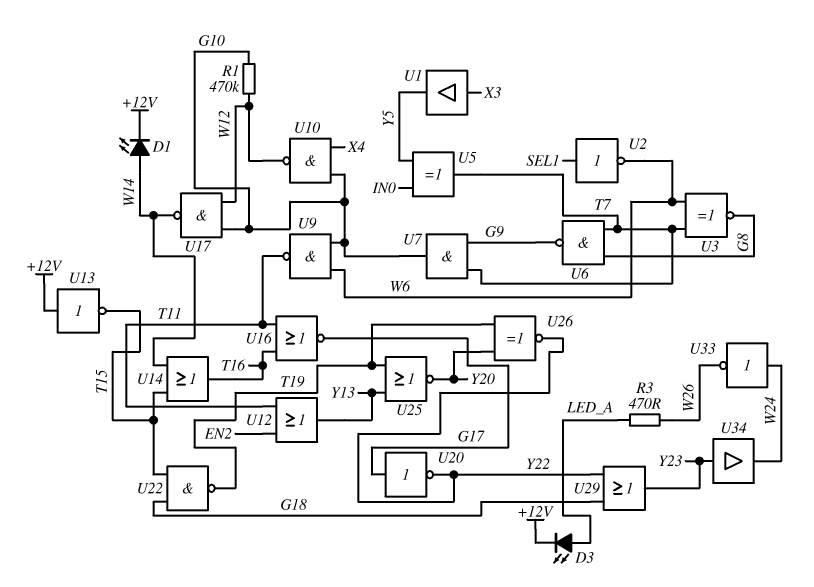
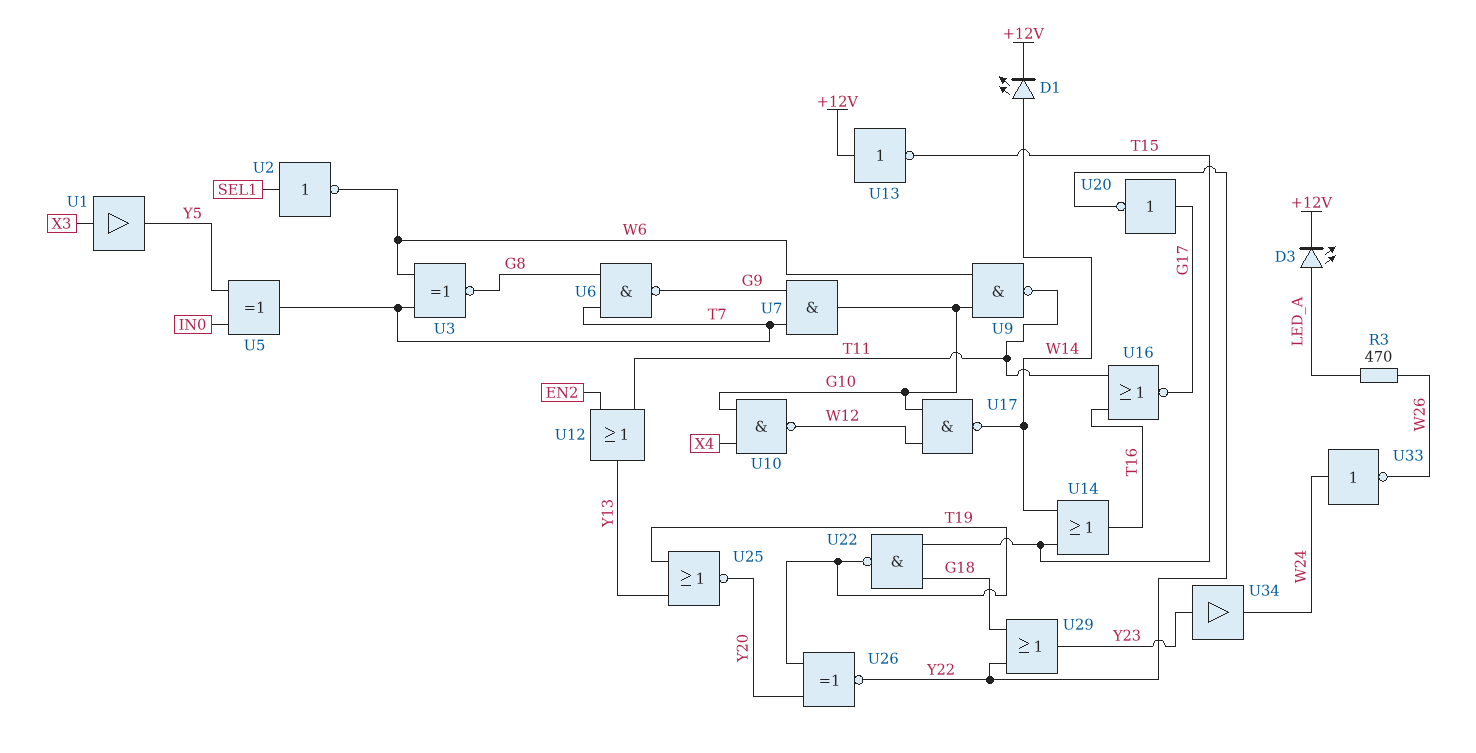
R1: 470k (G10, W12) -> none

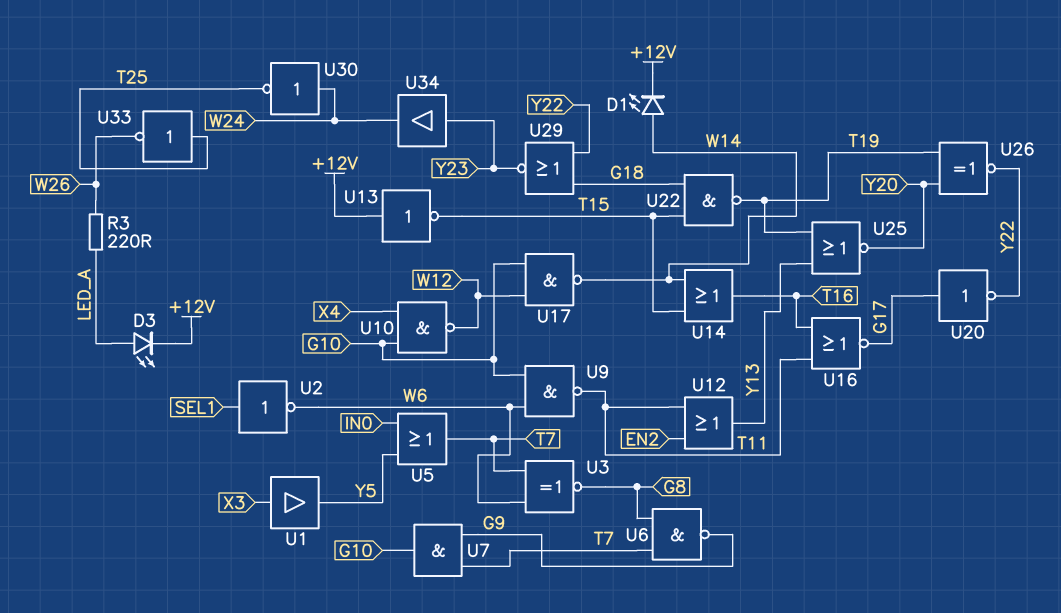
R3: 470 (LED_A, W26) -> 220 (LED_A, W26)
U5: XOR (in IN0, in Y5, out T7) -> OR (in IN0, in Y5, out T7)
U29: OR (in G18, in Y22, out Y23) -> NOR (in G18, in Y22, out Y23)
U30: none -> NOT (in W24, out T25)
U33: NOT (in W24, out W26) -> NOT (in T25, out W26)

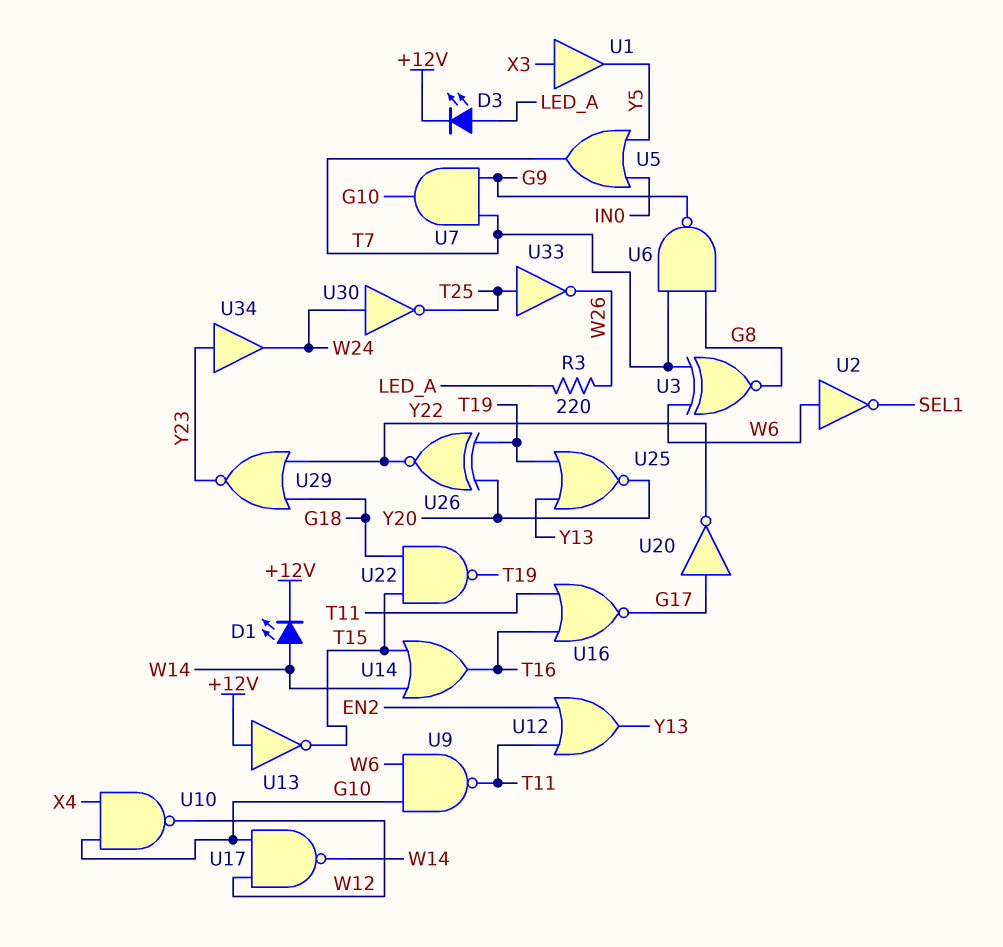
U2: NOT (in SEL1, out W6) -> NOT (in W6, out SEL1)

